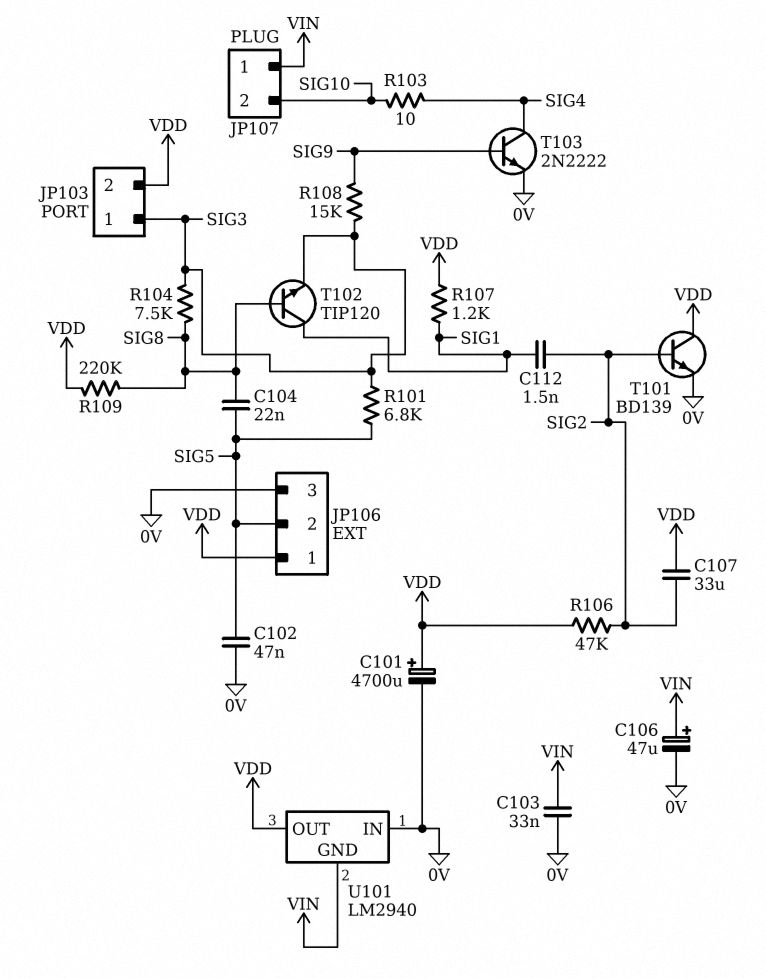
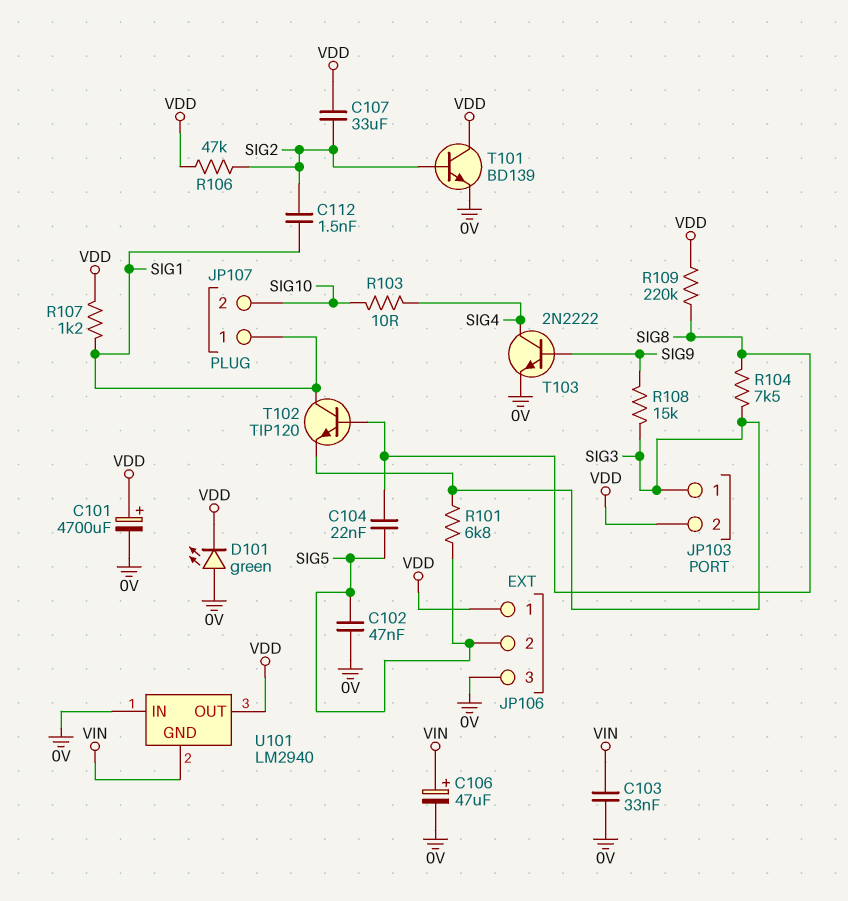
D101: none -> LED green (A 0V, K VDD)
JP107 pin 1: VIN -> SIG1

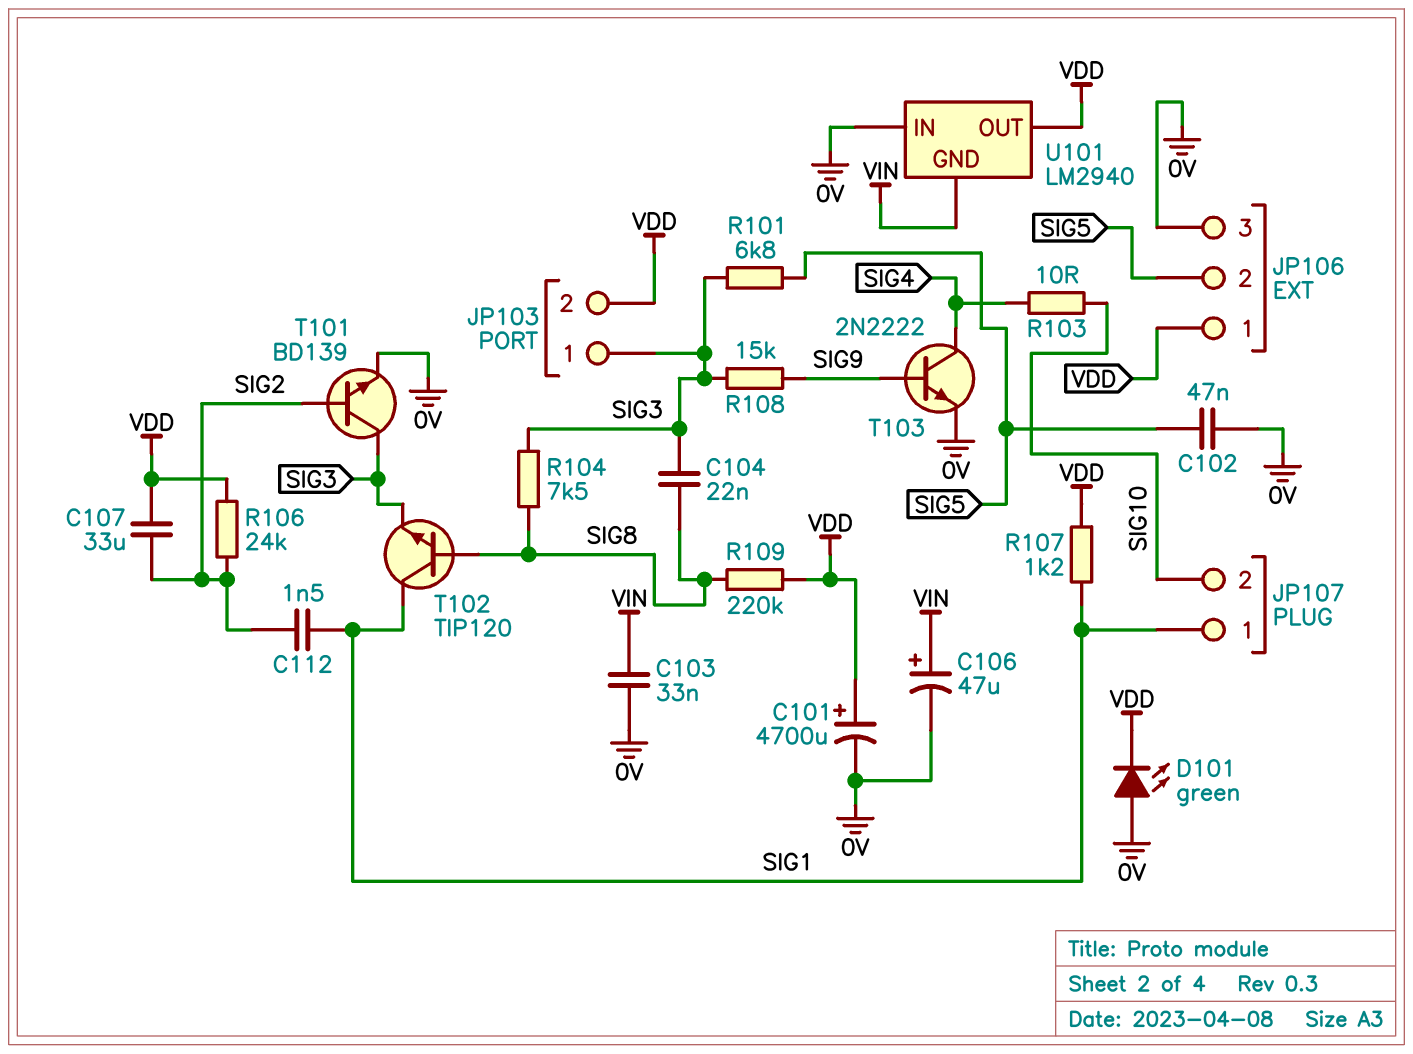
C104: 22nF (SIG5, SIG8) -> 22nF (SIG3, SIG8)
R106: 47k (SIG2, VDD) -> 24k (SIG2, VDD)
T101: NPN BD139 (B SIG2, C VDD, E 0V) -> NPN BD139 (B SIG2, C SIG3, E 0V)

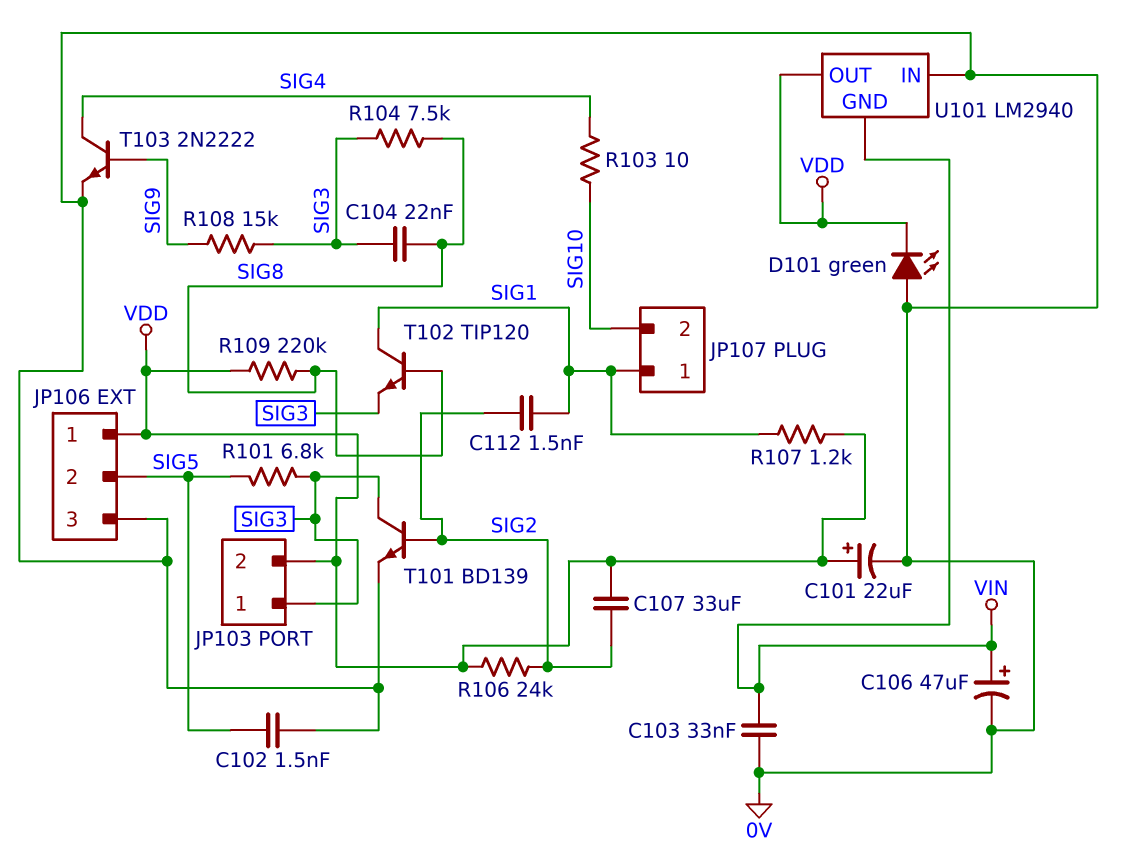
C101: 4700uF (plus VDD, minus 0V) -> 22uF (plus VDD, minus 0V)
C102: 47nF (0V, SIG5) -> 1.5nF (0V, SIG5)

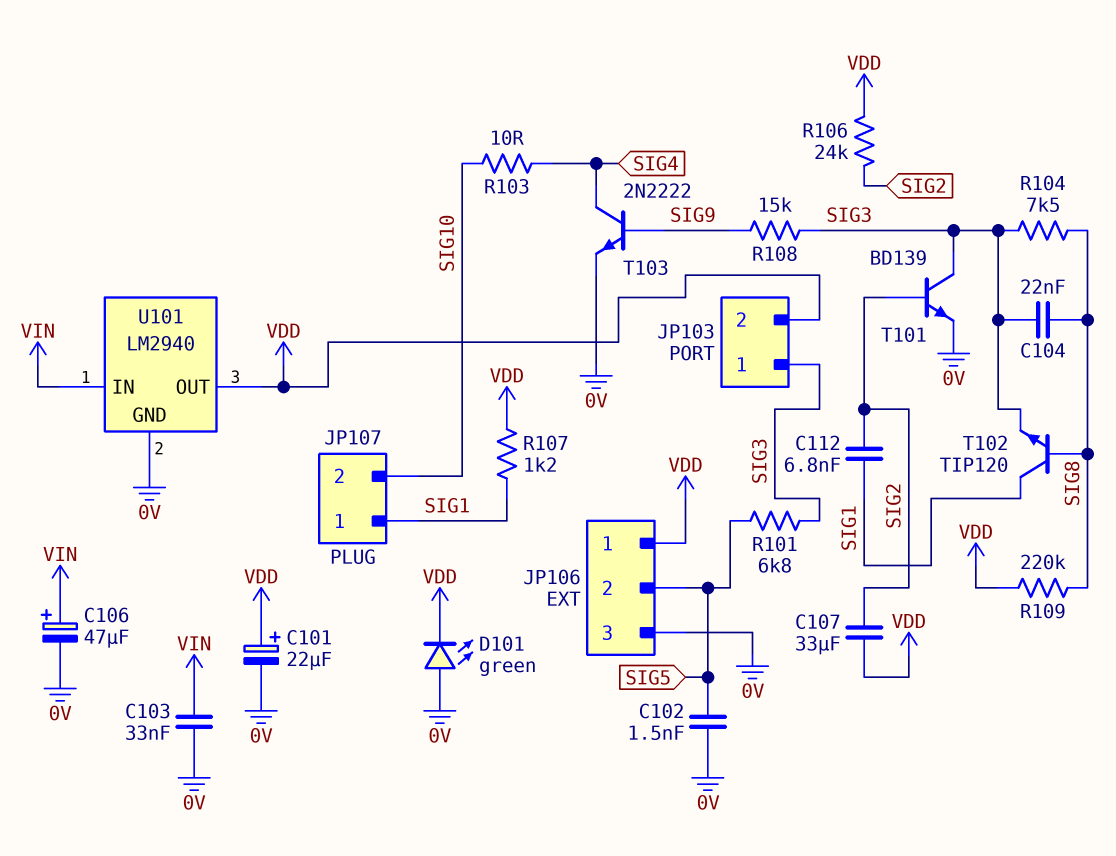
C112: 1.5nF (SIG1, SIG2) -> 6.8nF (SIG1, SIG2)
U101 pin GND: VIN -> 0V
U101 pin IN: 0V -> VIN

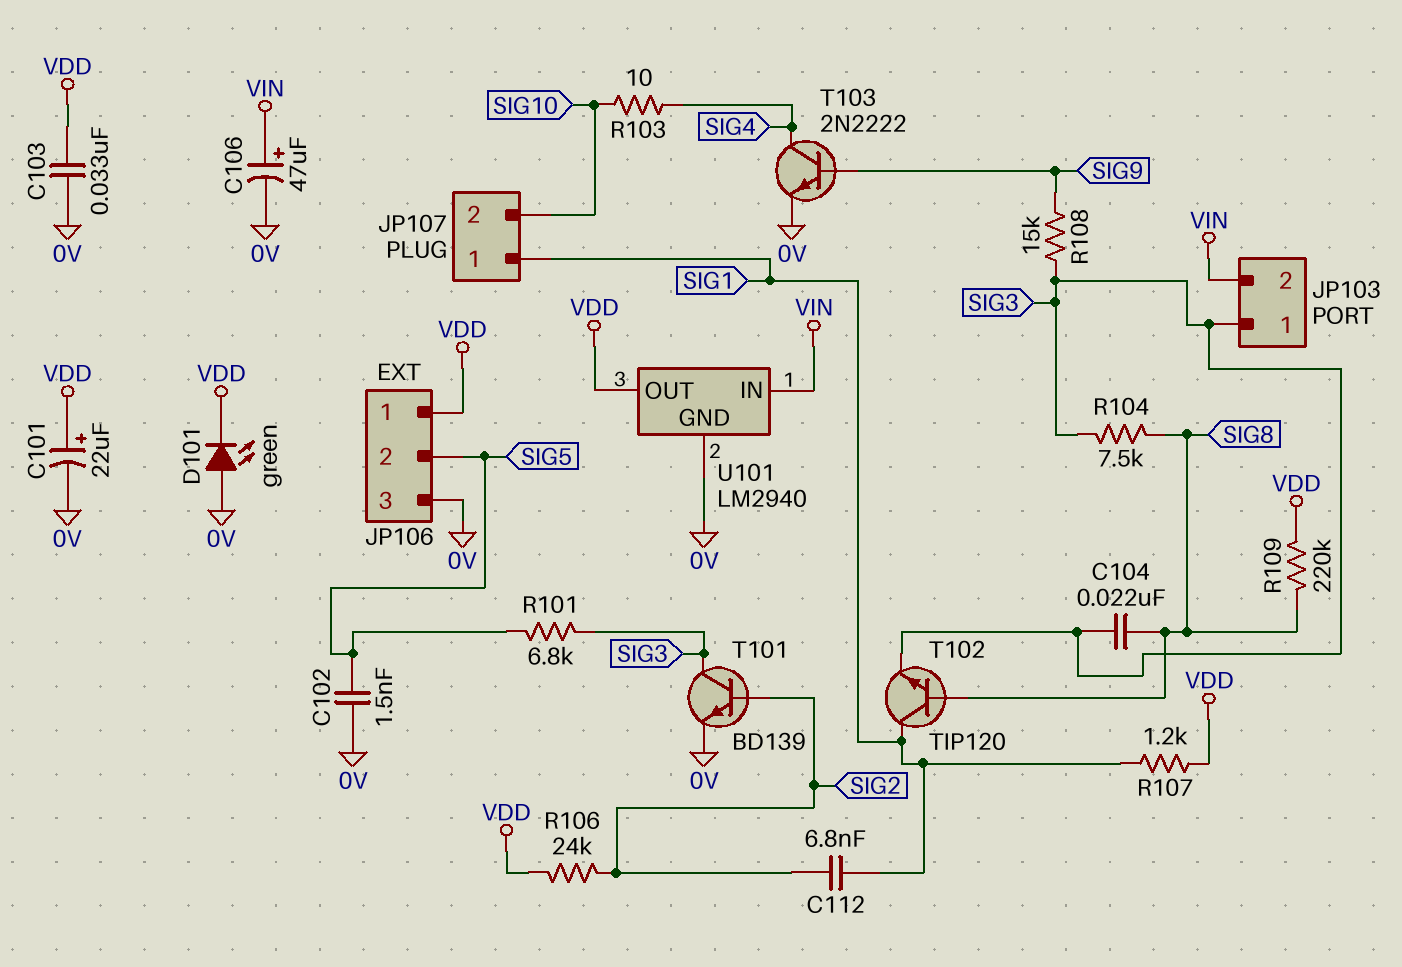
C103: 33nF (0V, VIN) -> 33nF (0V, VDD)
C107: 33uF (SIG2, VDD) -> none
JP103 pin 2: VDD -> VIN

